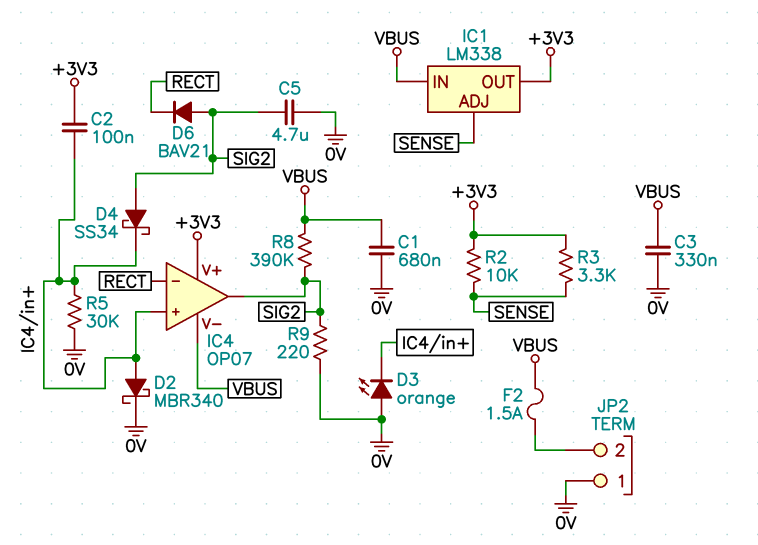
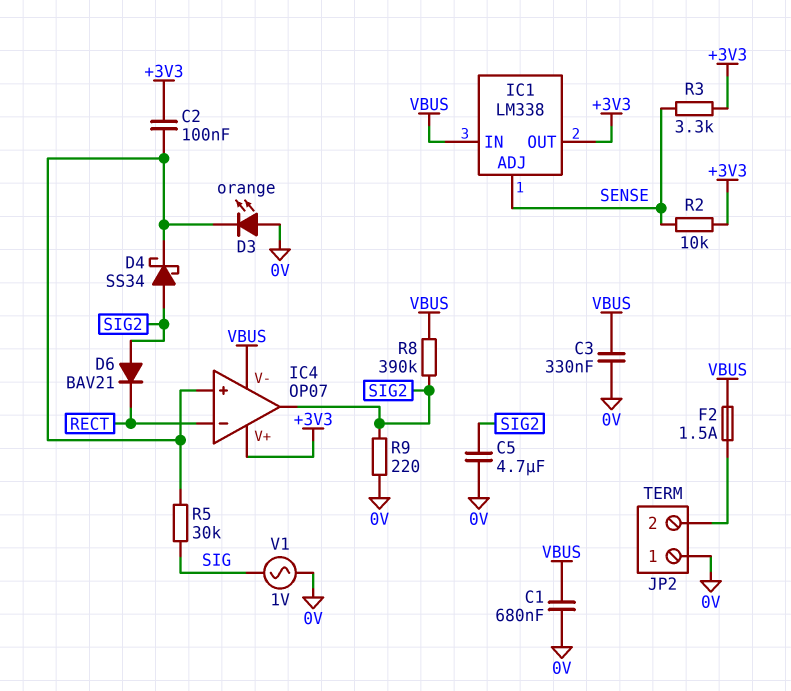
D2: schottky MBR340 (A IC4/in+, K 0V) -> none
R5: 30k (0V, IC4/in+) -> 30k (IC4/in+, SIG)
V1: none -> AC 1V (0V, SIG)

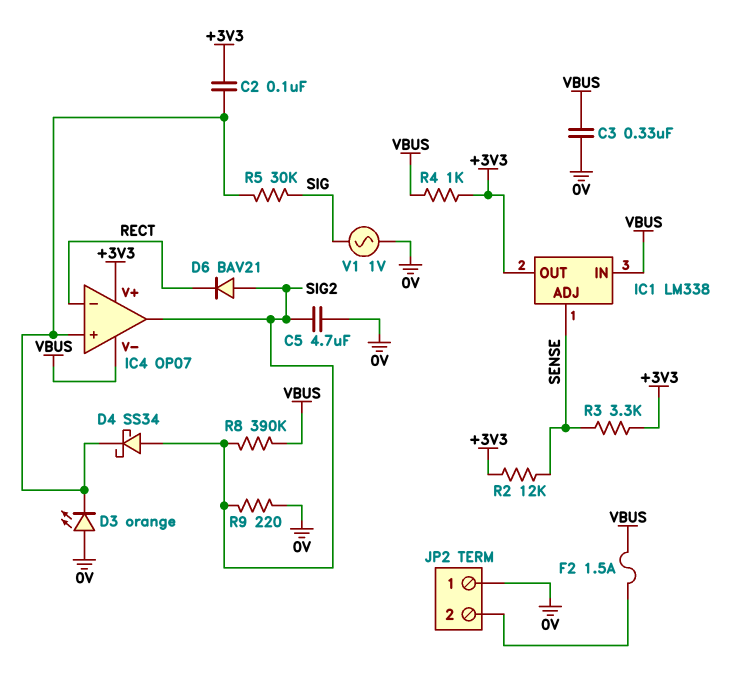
C1: 680nF (0V, VBUS) -> none
R2: 10k (+3V3, SENSE) -> 12k (+3V3, SENSE)
R4: none -> 1k (+3V3, VBUS)

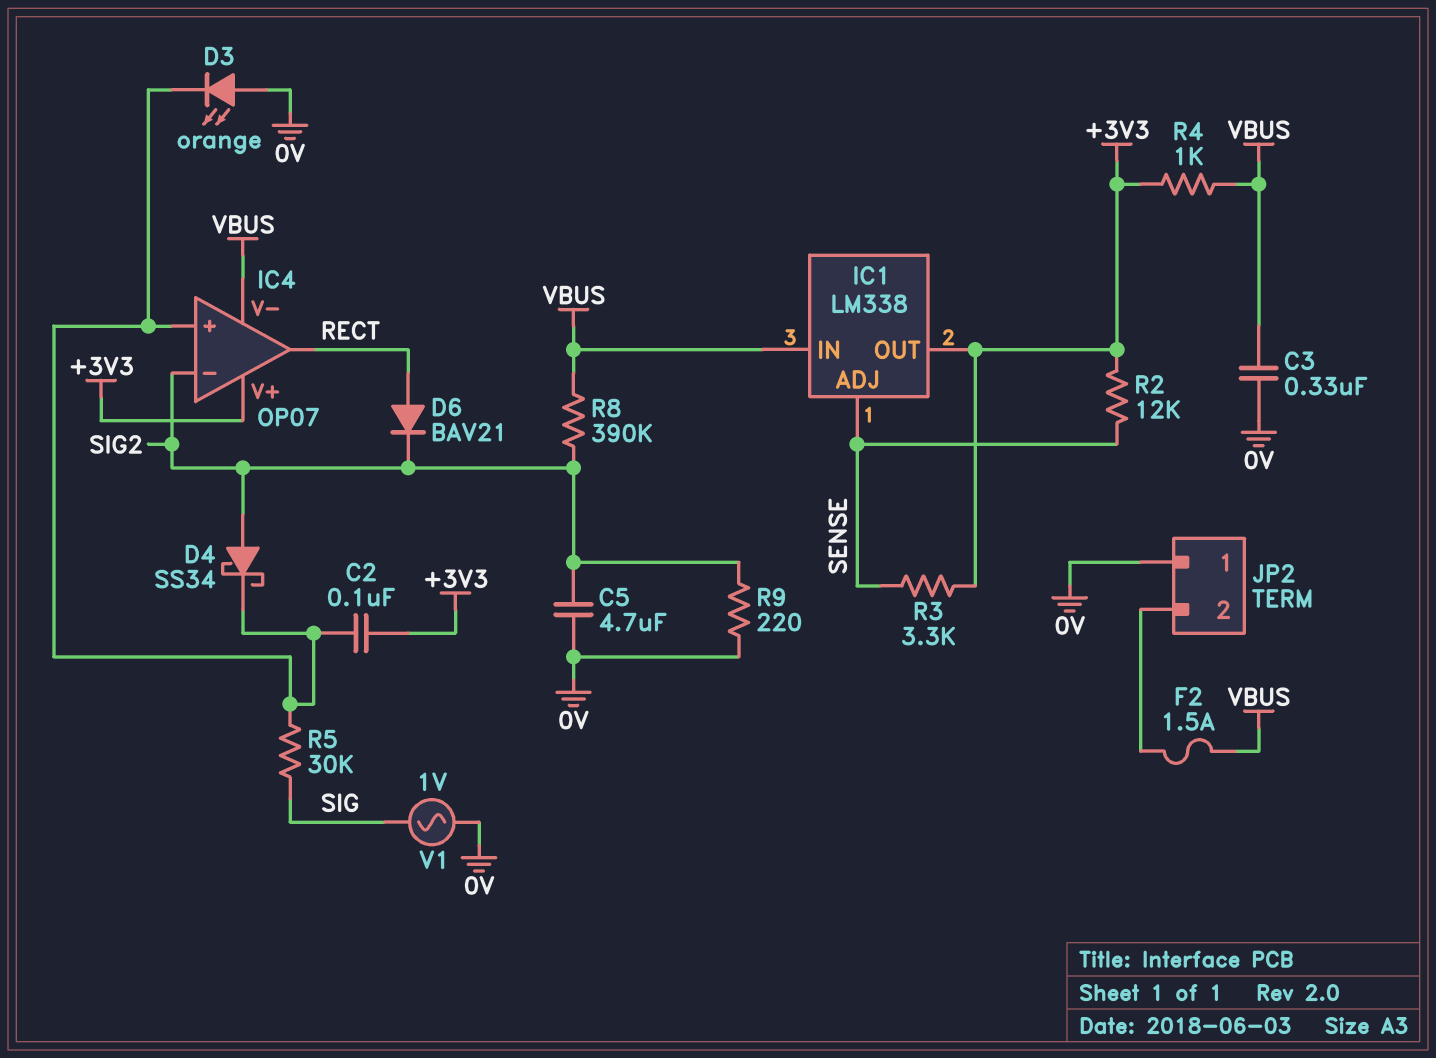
D6: diode BAV21 (A SIG2, K RECT) -> diode BAV21 (A RECT, K SIG2)
IC4 pin in-: RECT -> SIG2
IC4 pin out: SIG2 -> RECT

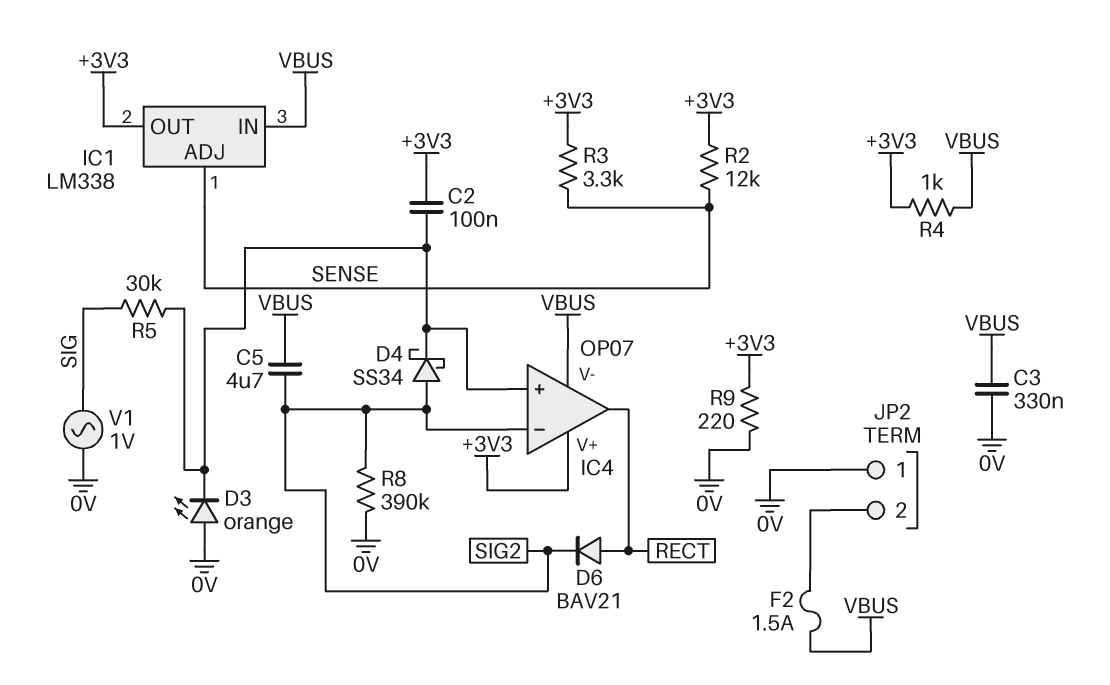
C5: 4.7uF (0V, SIG2) -> 4.7uF (SIG2, VBUS)
R8: 390k (SIG2, VBUS) -> 390k (0V, SIG2)
R9: 220 (0V, SIG2) -> 220 (+3V3, 0V)

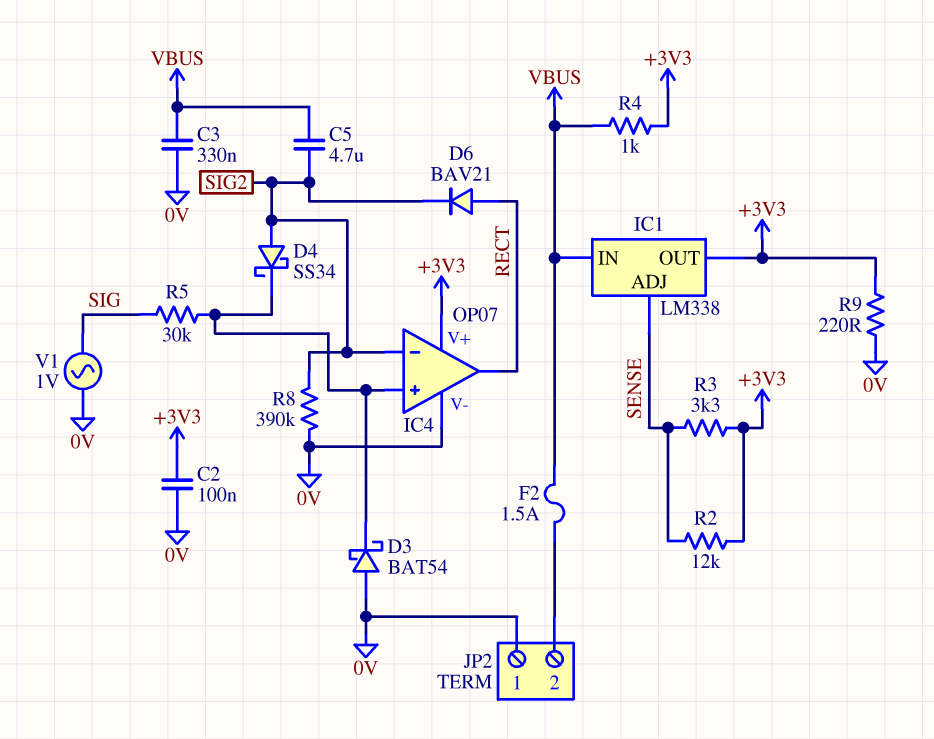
C2: 100nF (+3V3, IC4/in+) -> 100nF (+3V3, 0V)
D3: LED orange (A 0V, K IC4/in+) -> schottky BAT54 (A 0V, K IC4/in+)
IC4 pin V-: VBUS -> 0V

